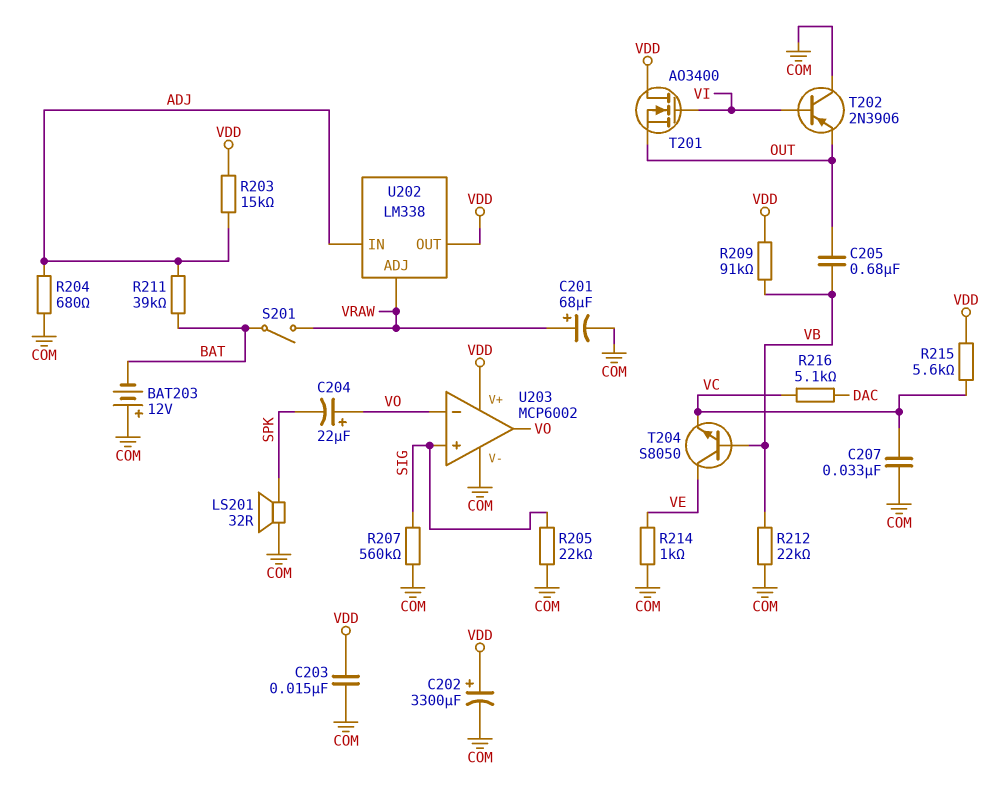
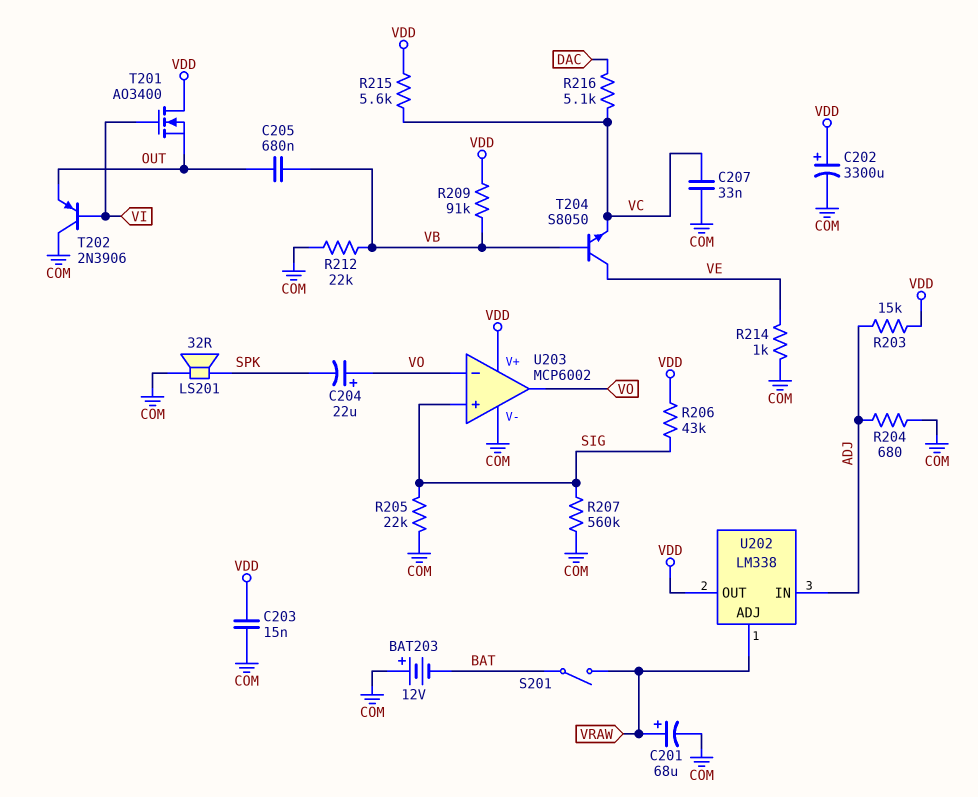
R206: none -> 43k (SIG, VDD)
R211: 39k (ADJ, BAT) -> none

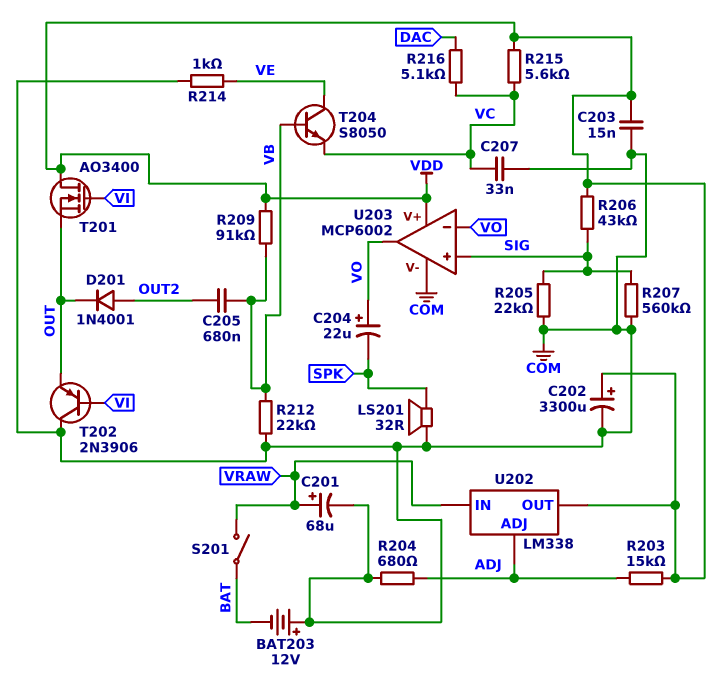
C205: 680nF (OUT, VB) -> 680nF (OUT2, VB)
D201: none -> diode 1N4001 (A OUT2, K OUT)
U202 pin ADJ: VRAW -> ADJ
U202 pin IN: ADJ -> VRAW

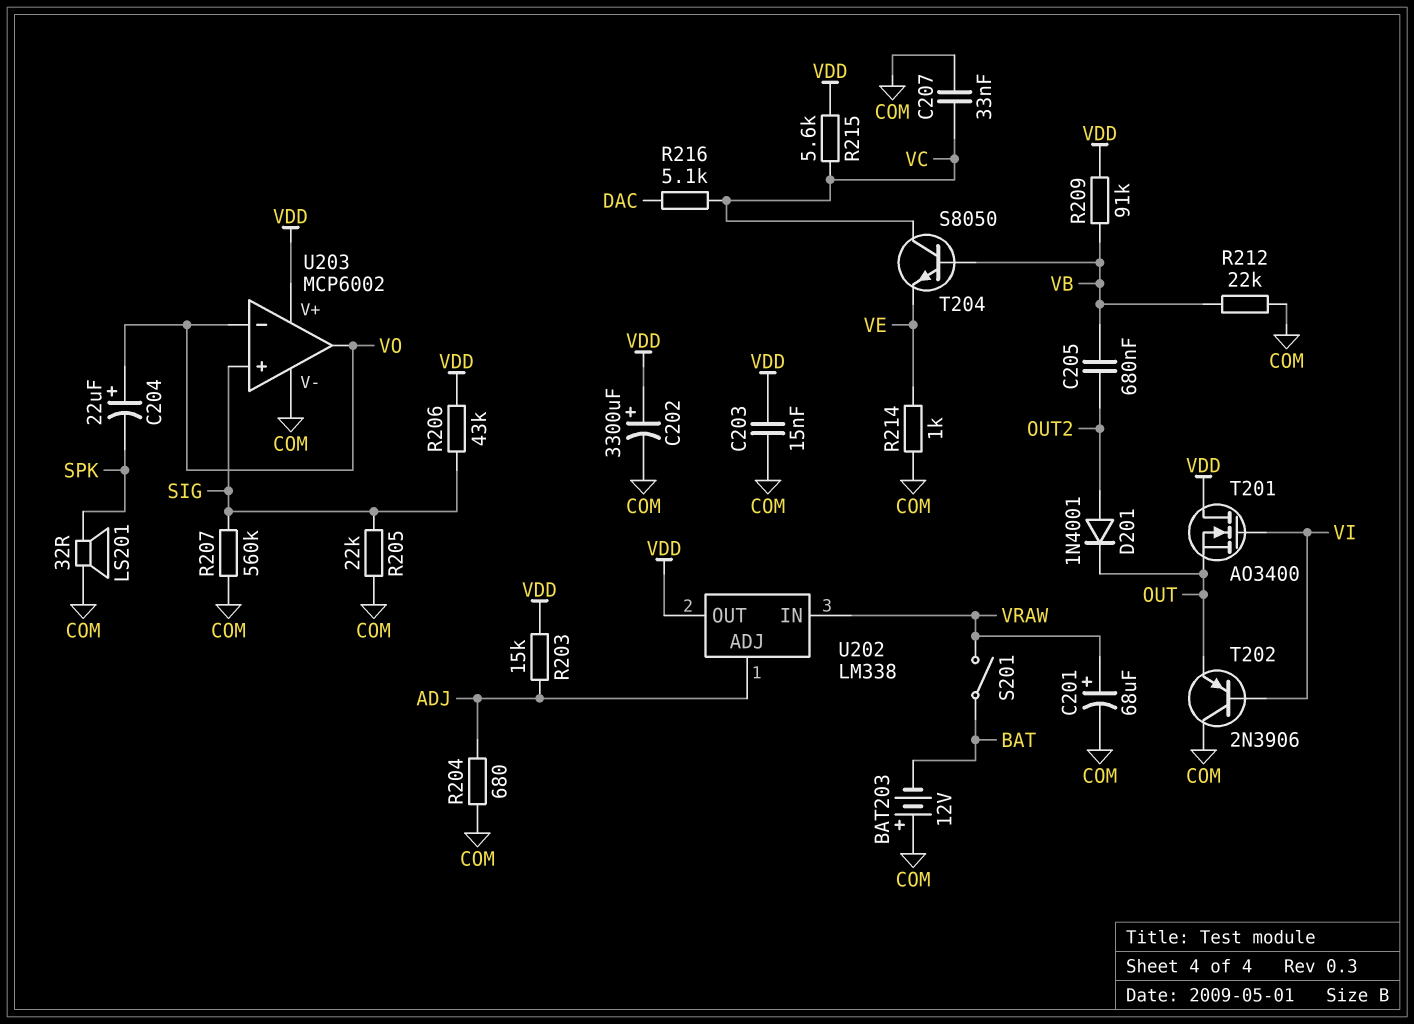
T204: NPN S8050 (B VB, C VE, E VC) -> NPN S8050 (B VB, C VC, E VE)

